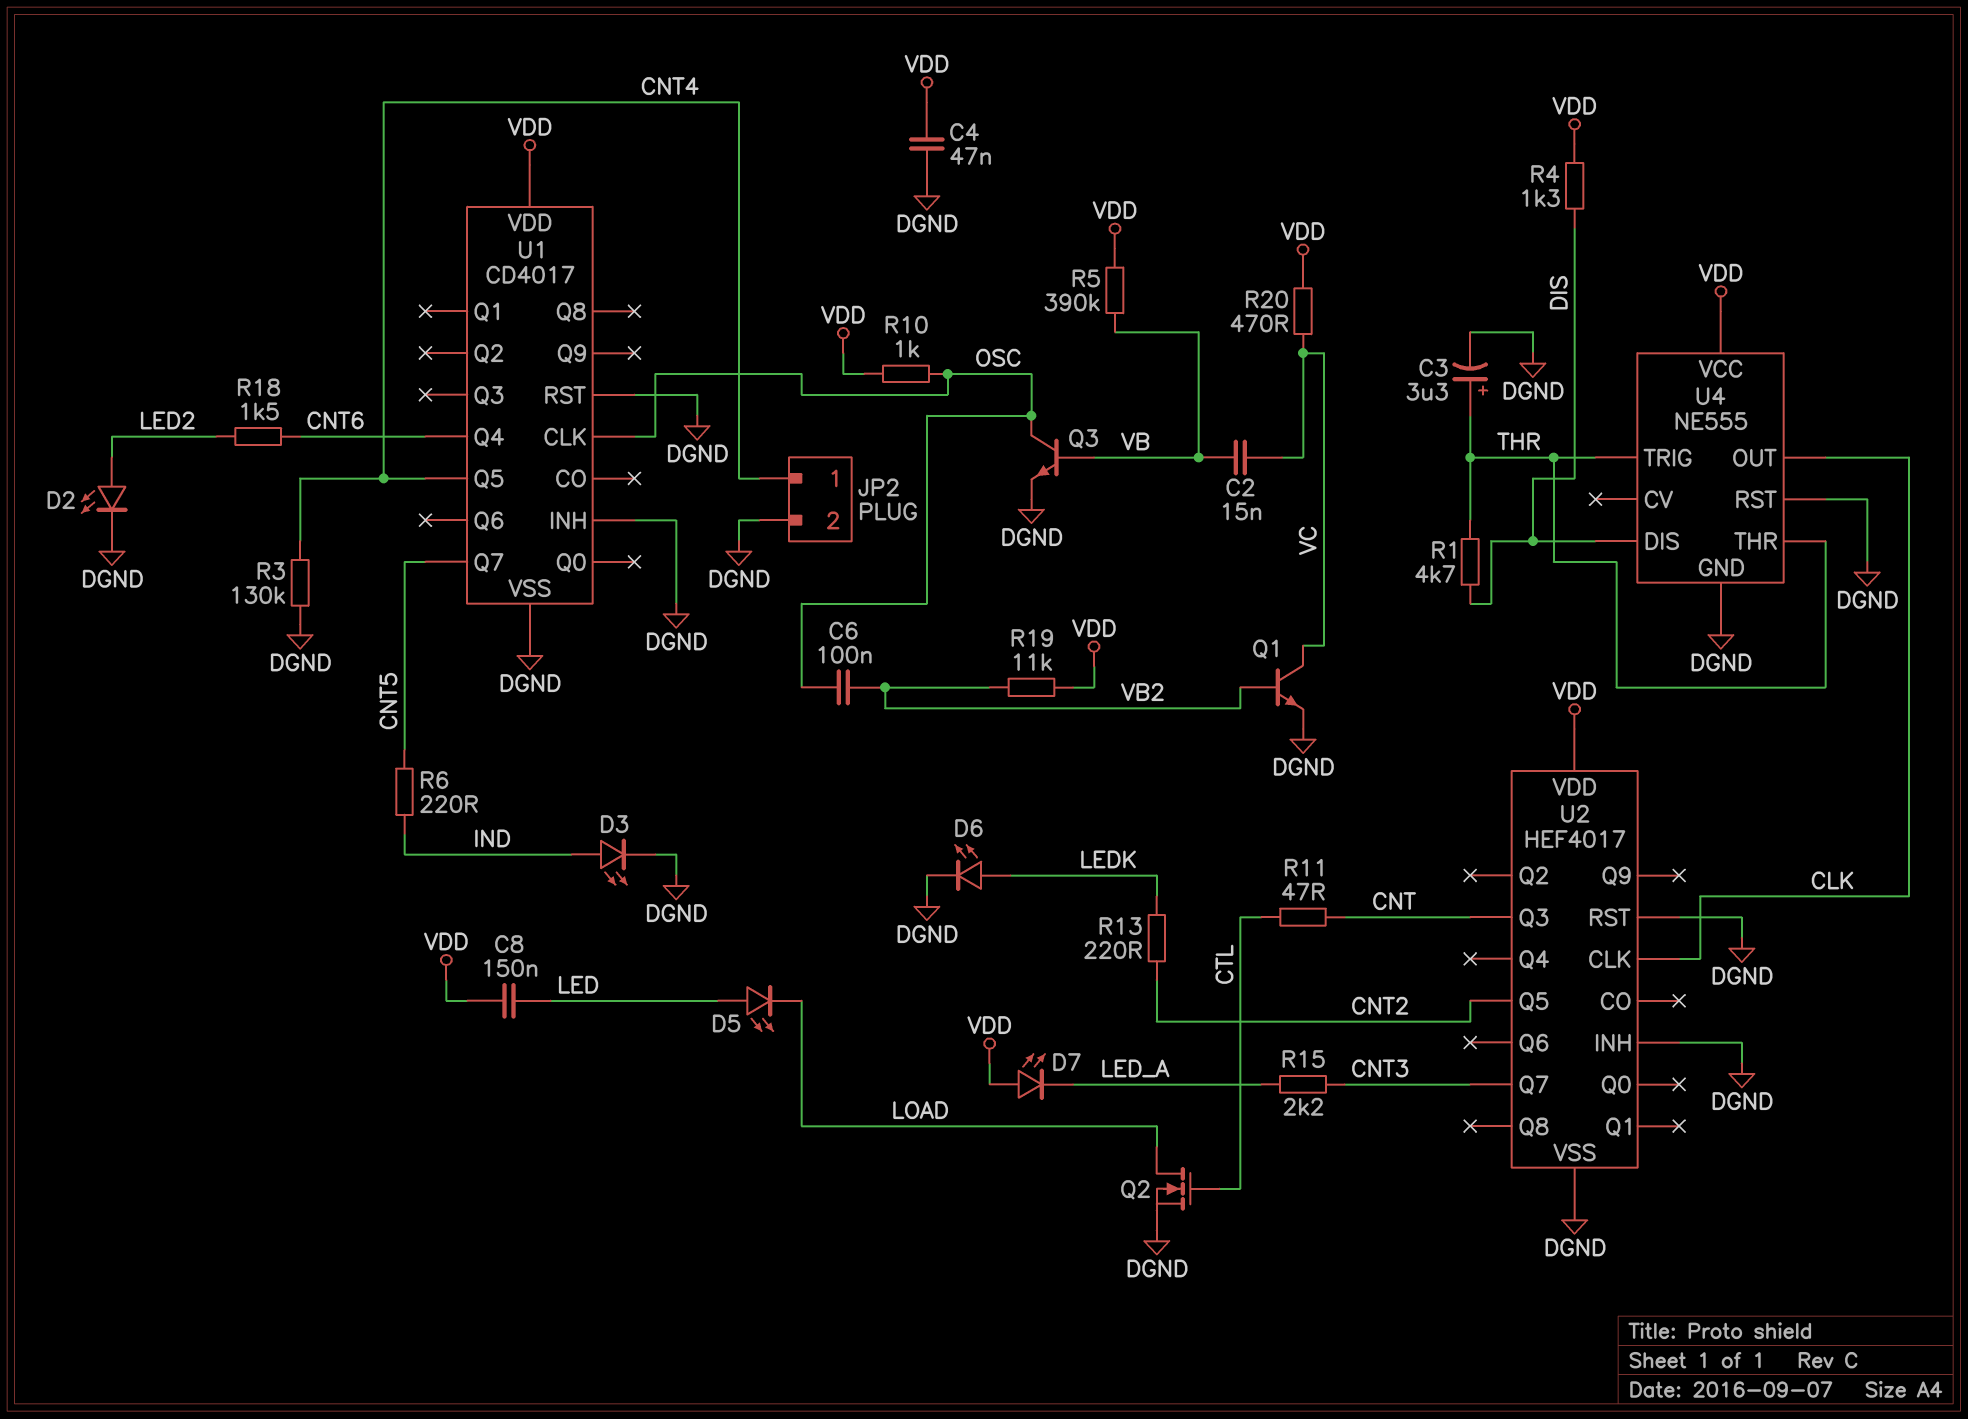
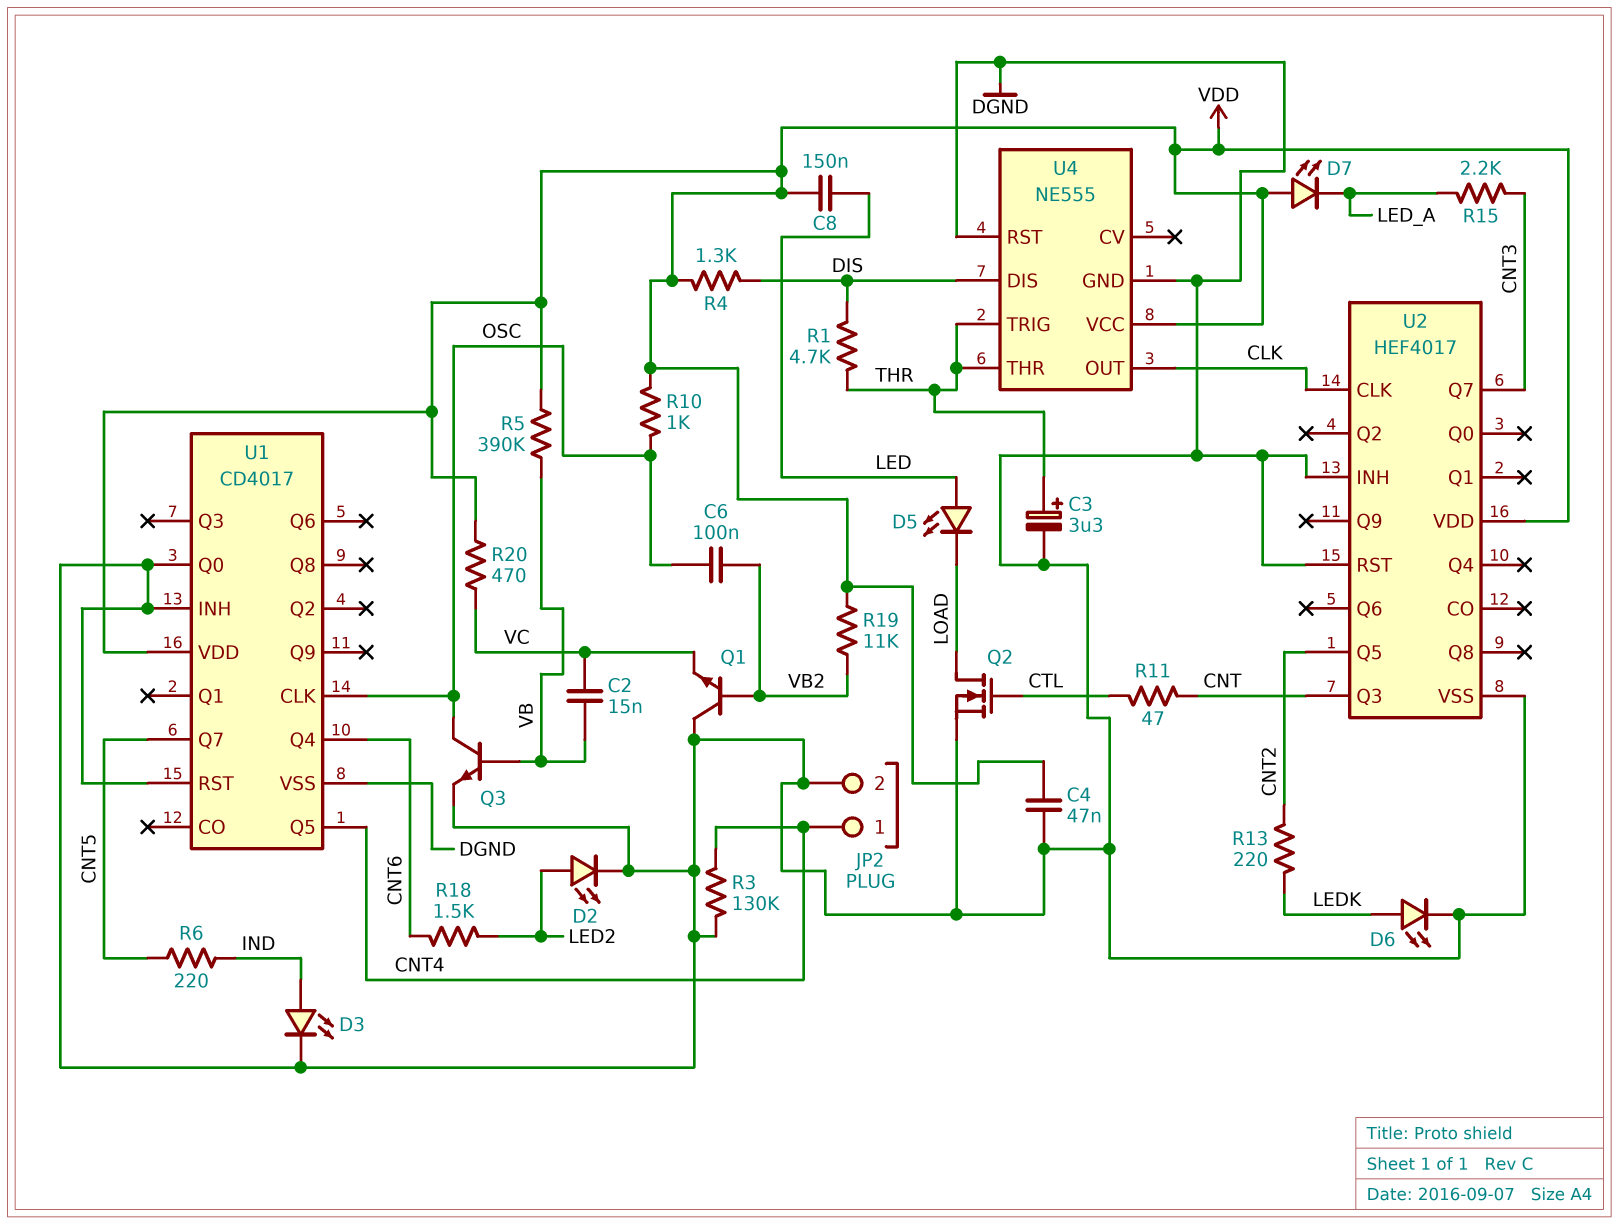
Q1: NPN (B VB2, C VC, E DGND) -> NPN (B VB2, C DGND, E VC)
U1 pin Q0: none -> DGND

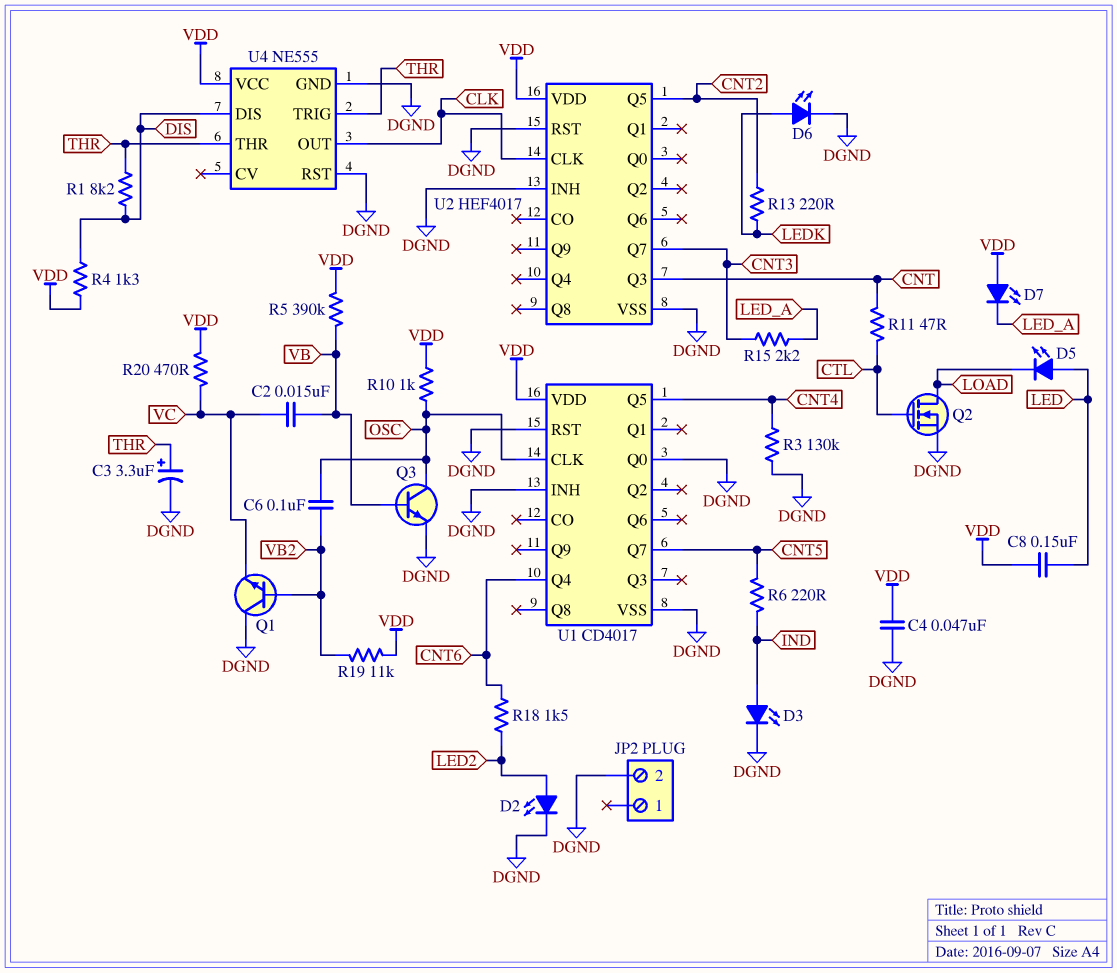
JP2 pin 1: CNT4 -> none
R1: 4.7k (DIS, THR) -> 8.2k (DIS, THR)

